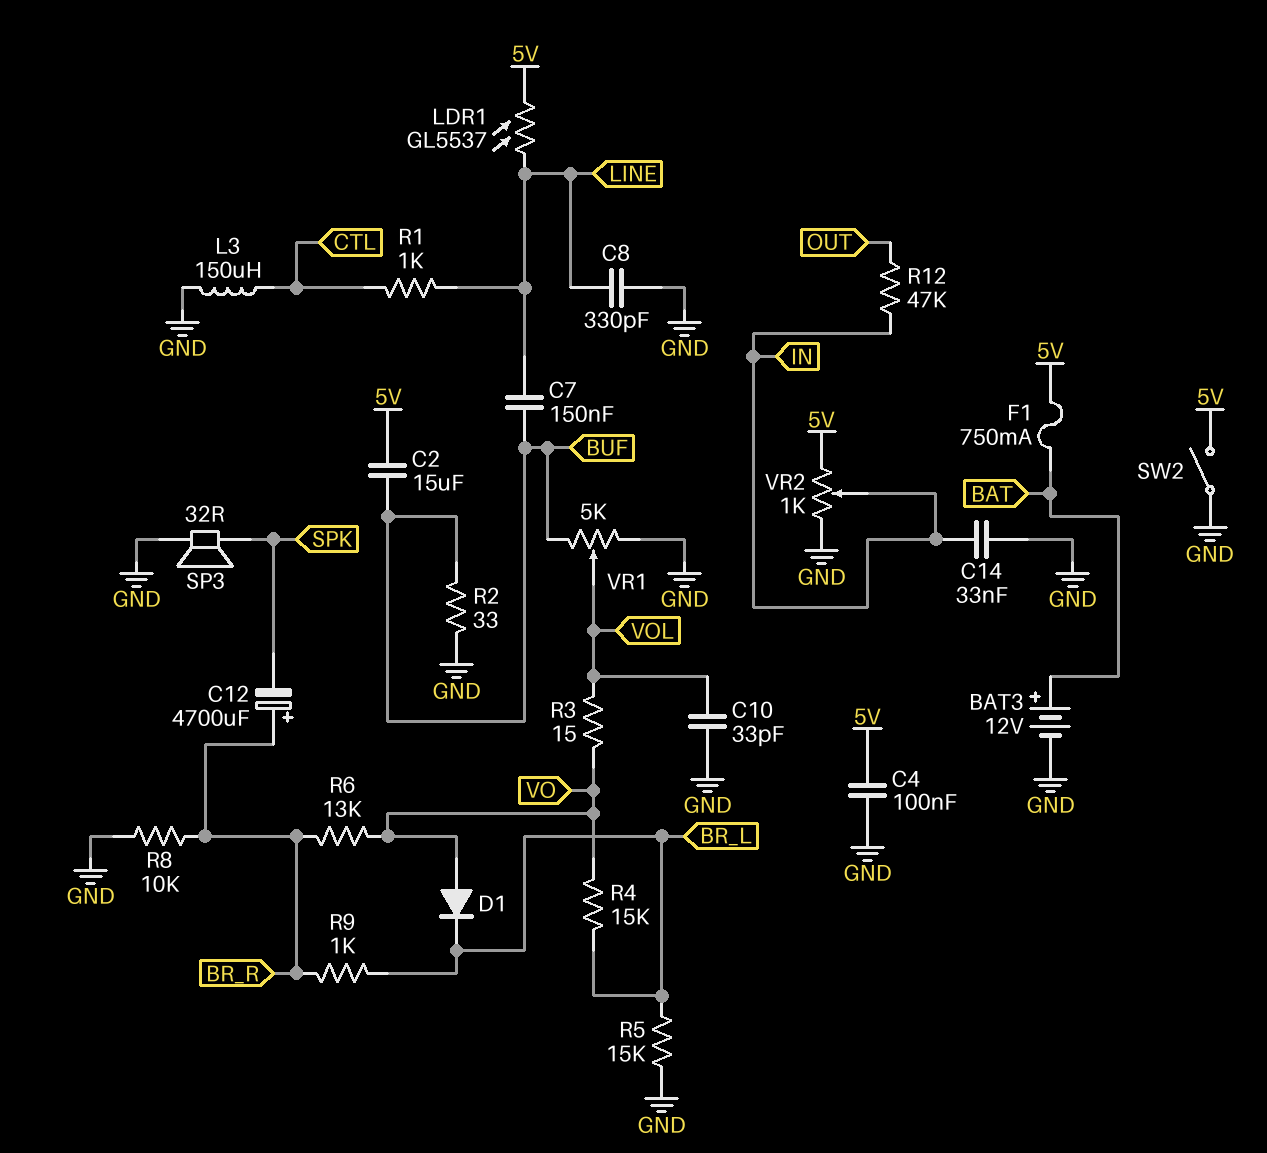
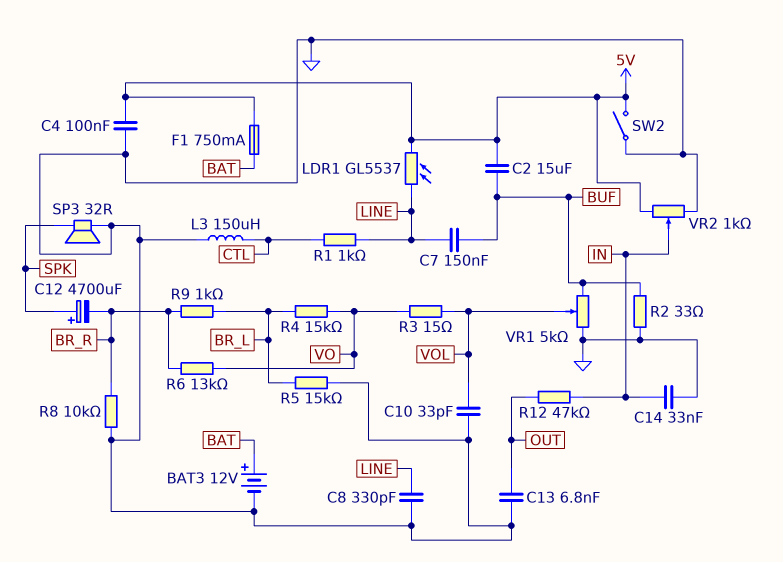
C12: 4700uF (plus BR_R, minus SPK) -> 4700uF (plus SPK, minus BR_R)
C13: none -> 6.8nF (GND, OUT)
D1: diode (A VO, K BR_L) -> none

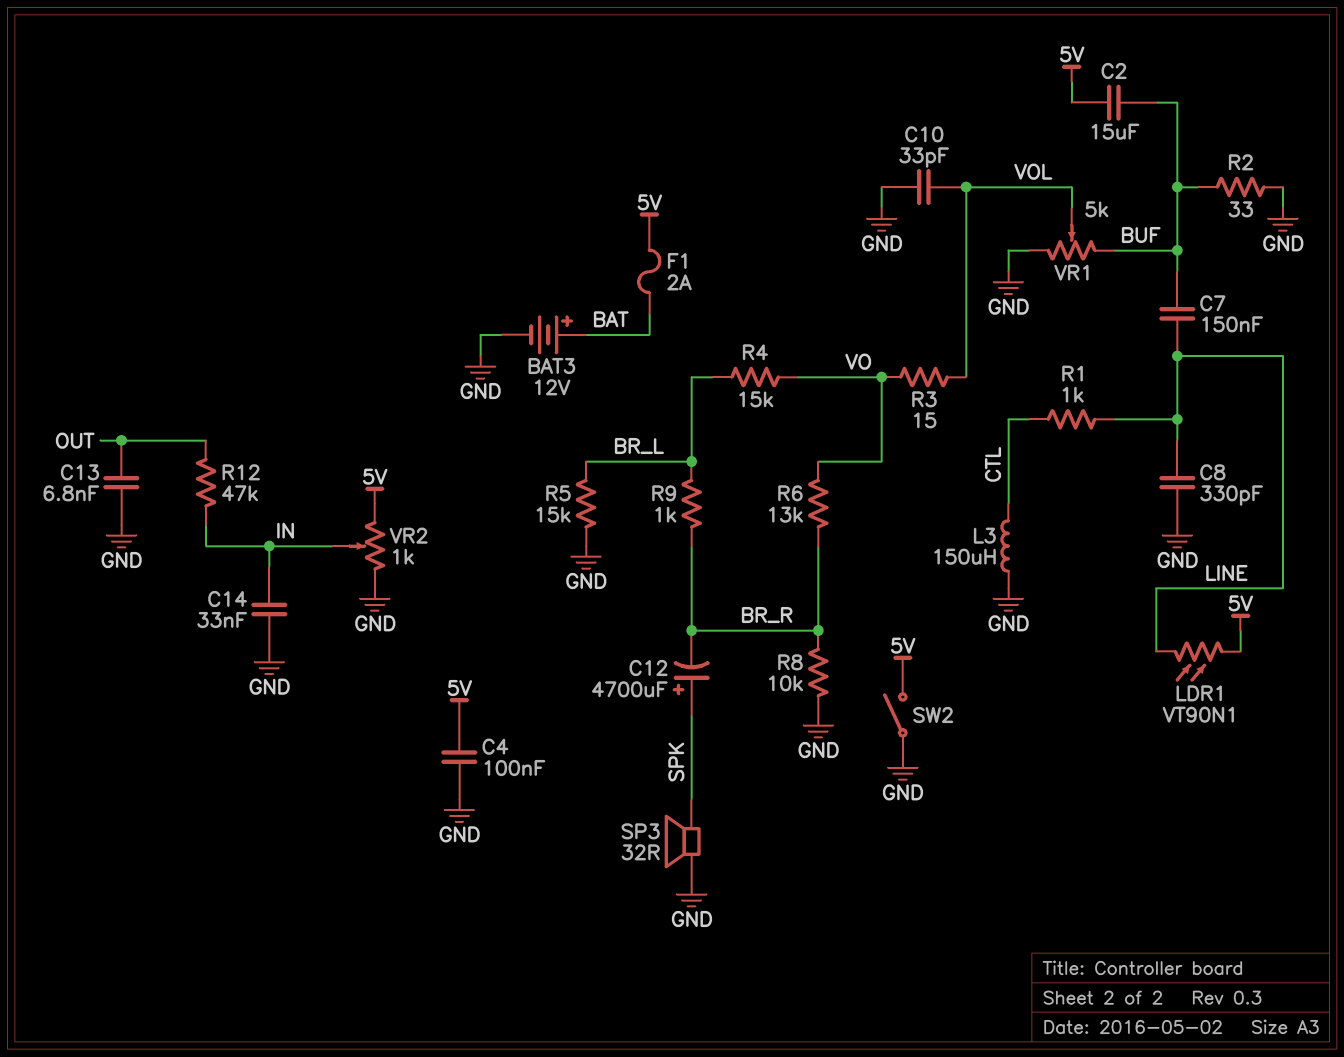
F1: 750mA (5V, BAT) -> 2A (5V, BAT)
LDR1: GL5537 (5V, LINE) -> VT90N1 (5V, LINE)

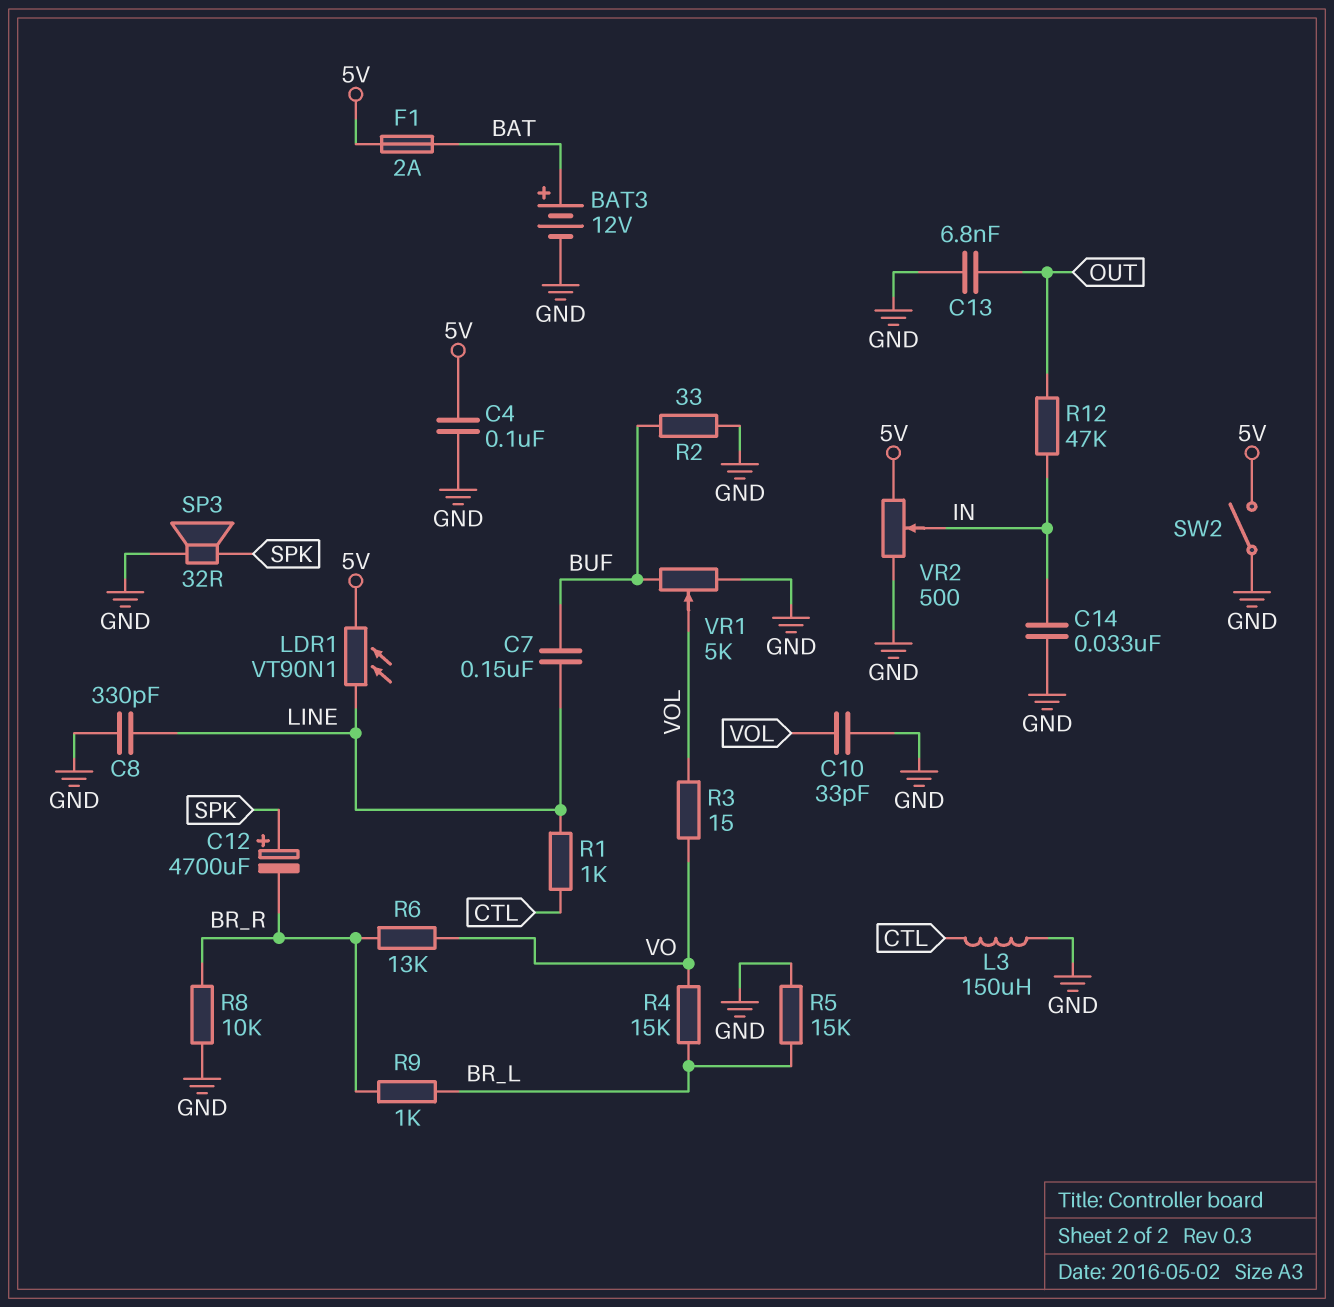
C2: 15uF (5V, BUF) -> none
VR2: 1k (5V, GND, wiper IN) -> 500 (5V, GND, wiper IN)

